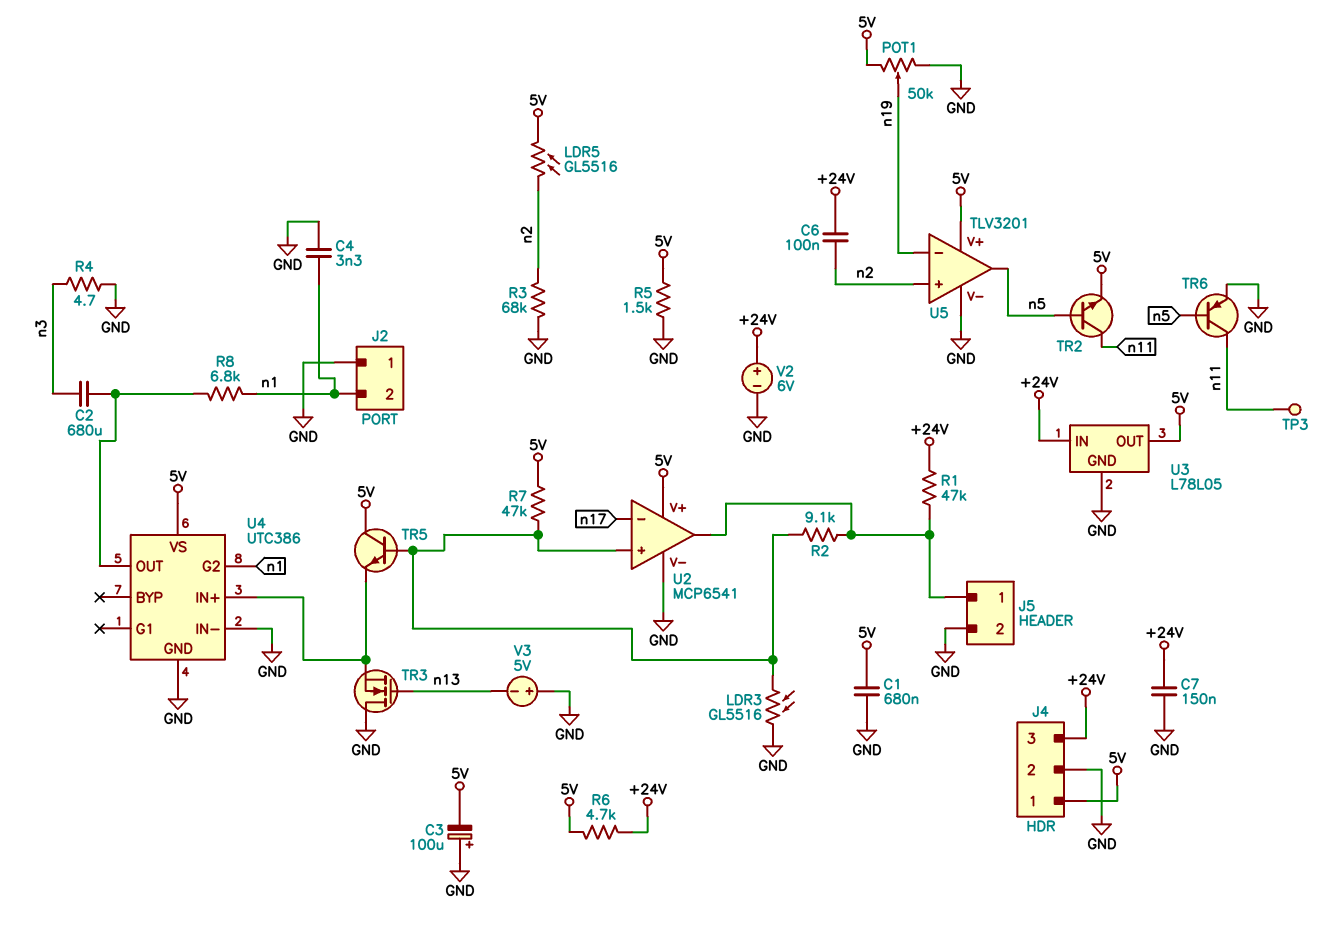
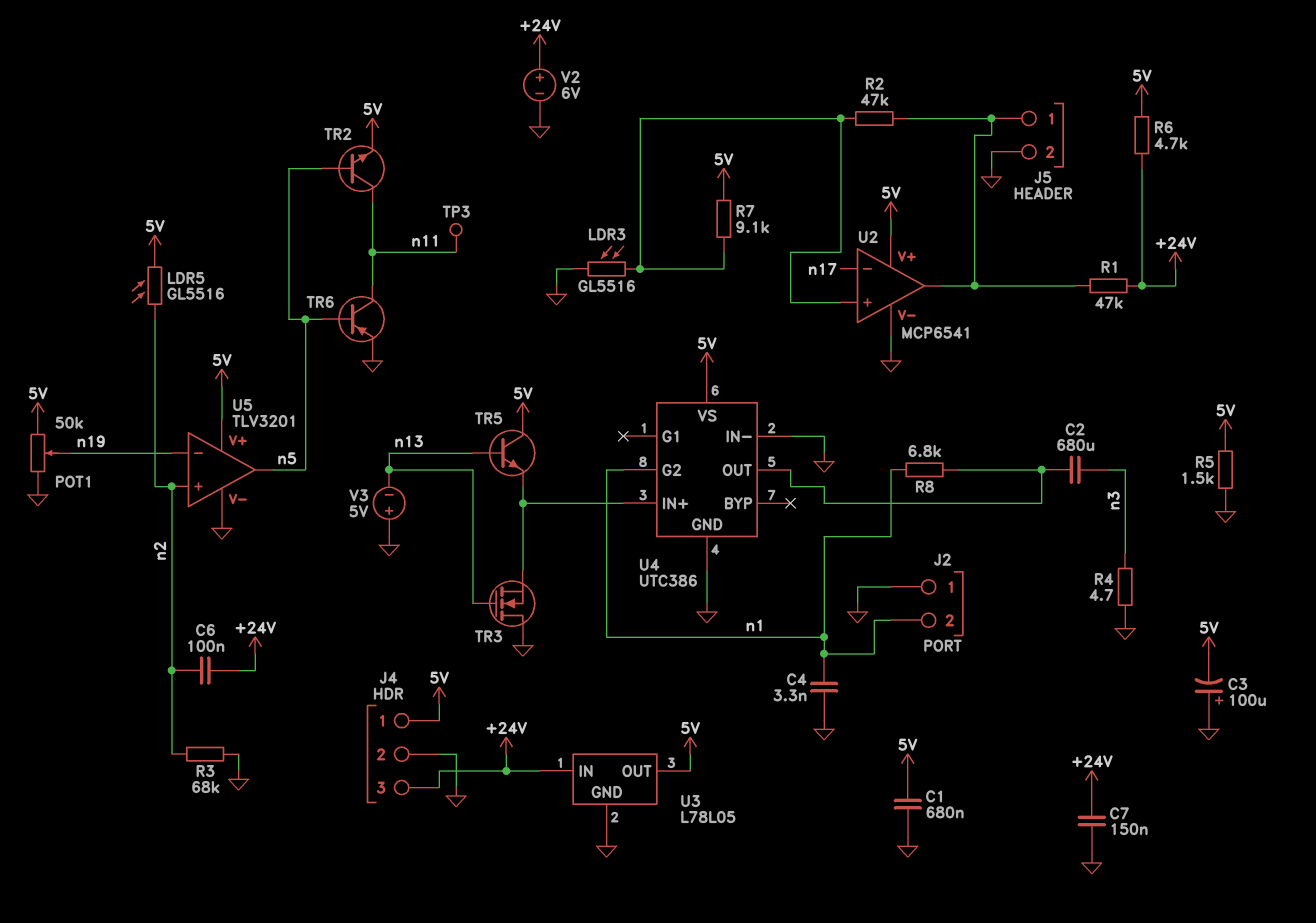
R2: 9.1k (J5/1, U2/in+) -> 47k (J5/1, U2/in+)
R7: 47k (5V, U2/in+) -> 9.1k (5V, U2/in+)
TR5: NPN (B U2/in+, C 5V, E U4/IN+) -> NPN (B n13, C 5V, E U4/IN+)

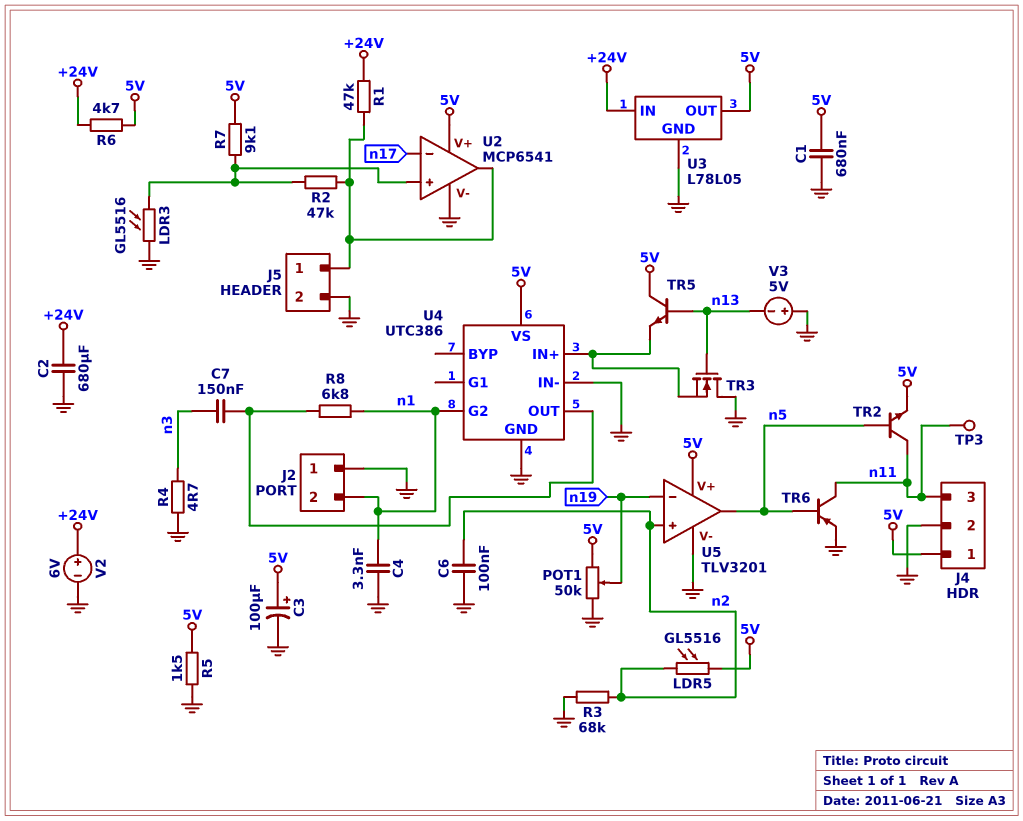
C2: 680uF (U4/OUT, n3) -> 680uF (+24V, GND)
C3: 100uF (plus GND, minus 5V) -> 100uF (plus 5V, minus GND)
C6: 100nF (+24V, n2) -> 100nF (GND, n2)
C7: 150nF (+24V, GND) -> 150nF (U4/OUT, n3)
J4 pin 3: +24V -> n11

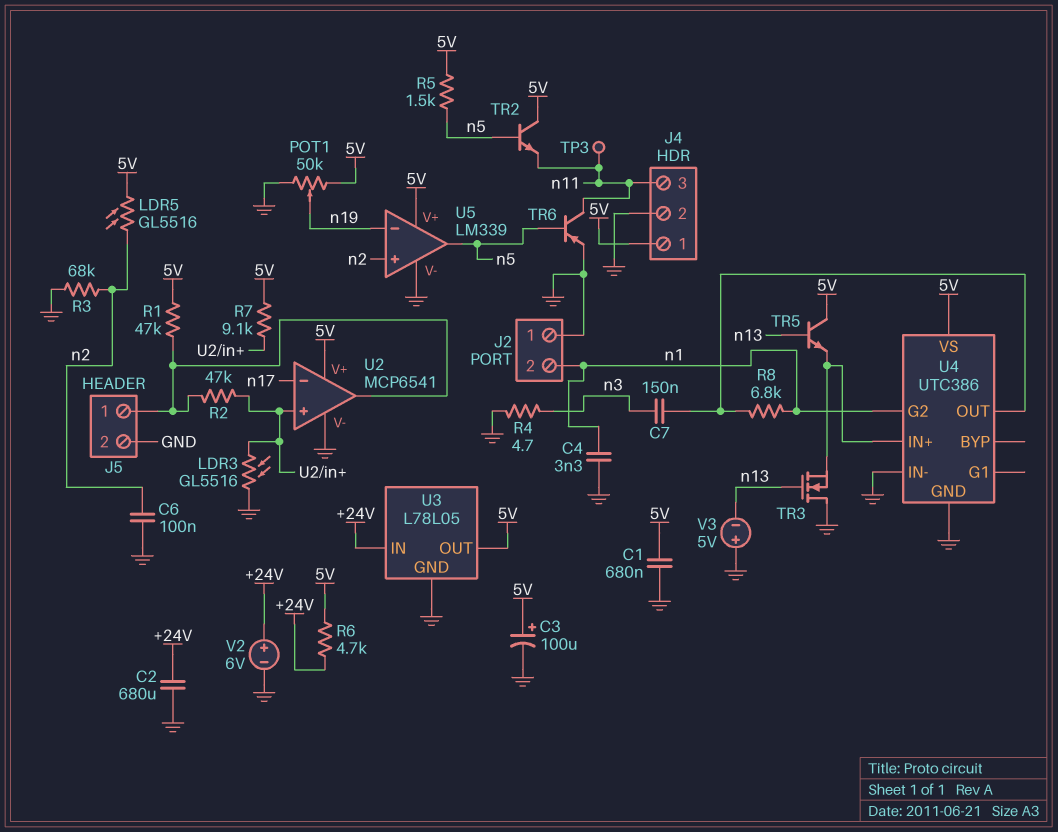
R1: 47k (+24V, J5/1) -> 47k (5V, J5/1)
R5: 1.5k (5V, GND) -> 1.5k (5V, n5)
TR2: NPN (B n5, C n11, E 5V) -> NPN (B n5, C 5V, E n11)
U5: TLV3201 -> LM339

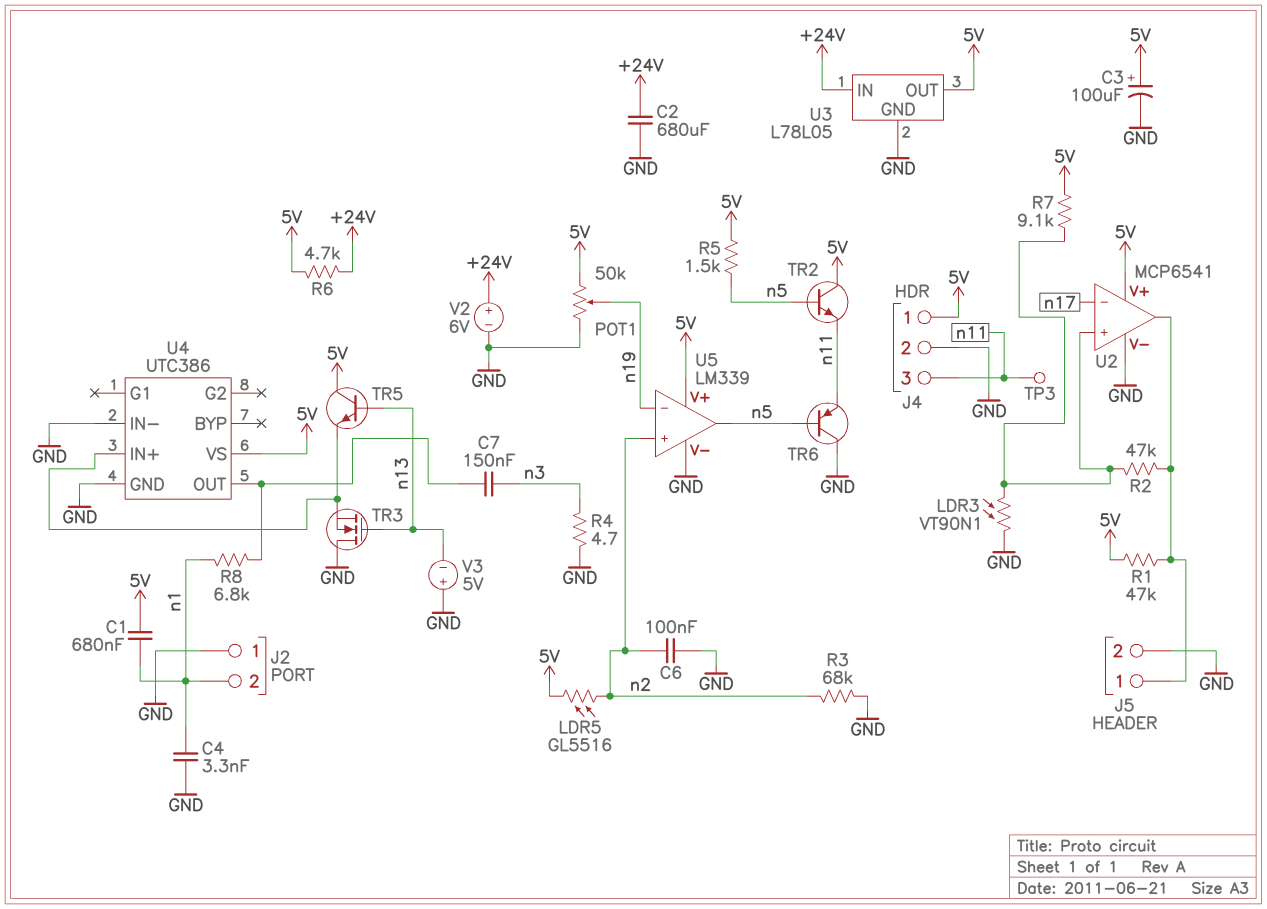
C1: 680nF (5V, GND) -> 680nF (5V, n1)
LDR3: GL5516 (GND, U2/in+) -> VT90N1 (GND, U2/in+)
TR6: PNP (B n5, C n11, E GND) -> PNP (B n5, C GND, E n11)
U4 pin G2: n1 -> none

